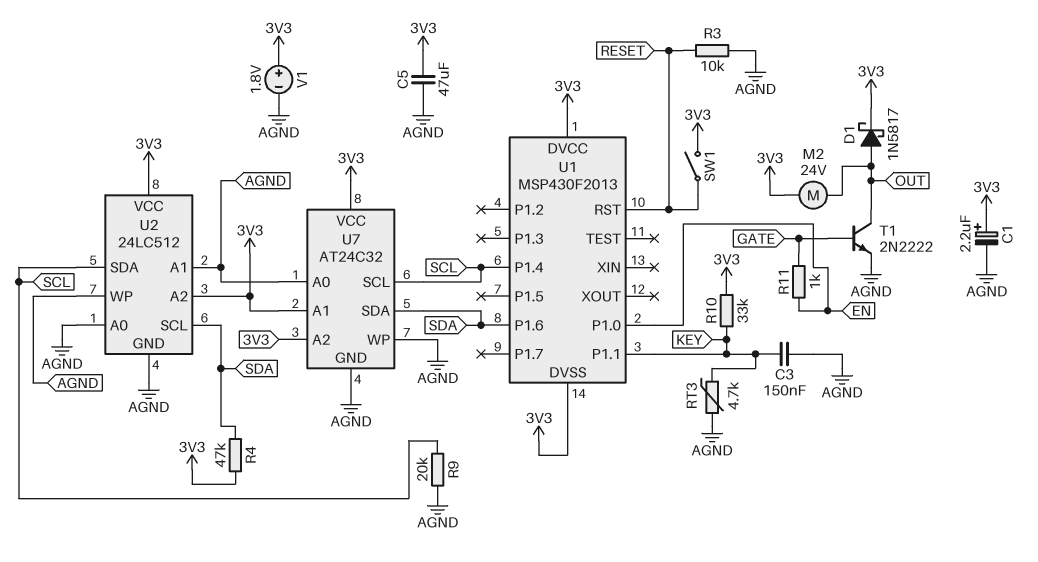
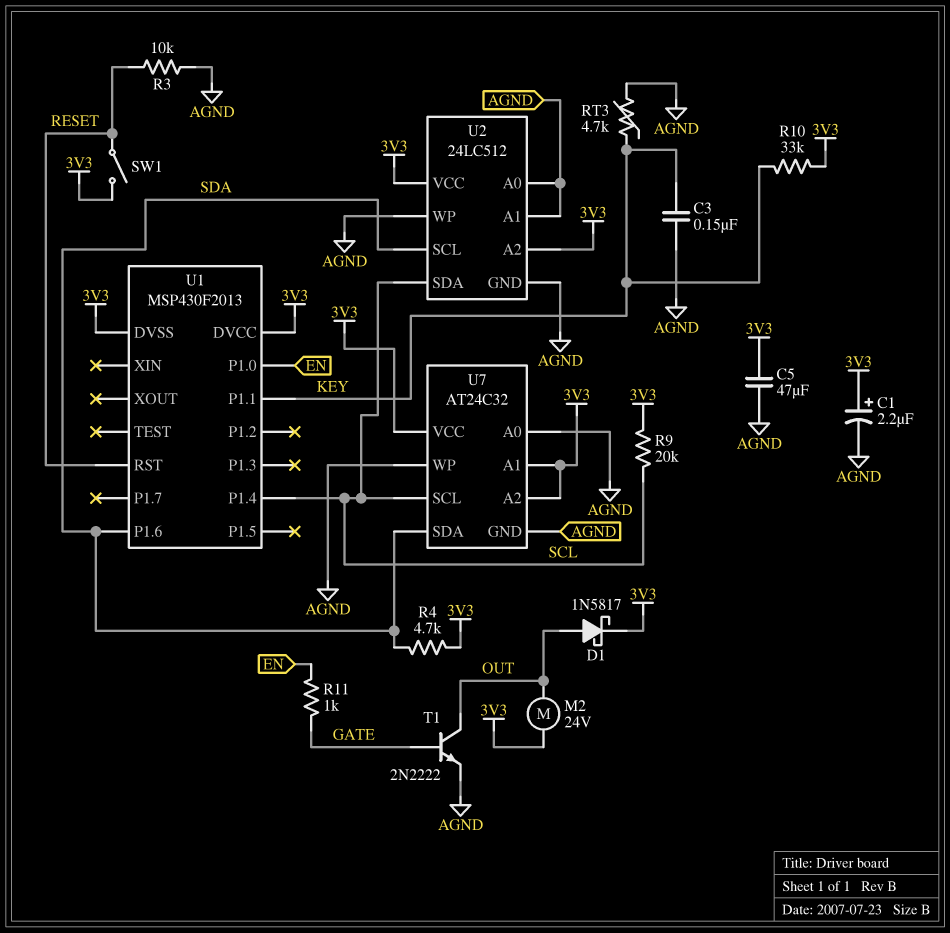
R4: 47k (3V3, SDA) -> 4.7k (3V3, SDA)
R9: 20k (AGND, SCL) -> 20k (3V3, SCL)
V1: 1.8V (plus 3V3, minus AGND) -> none

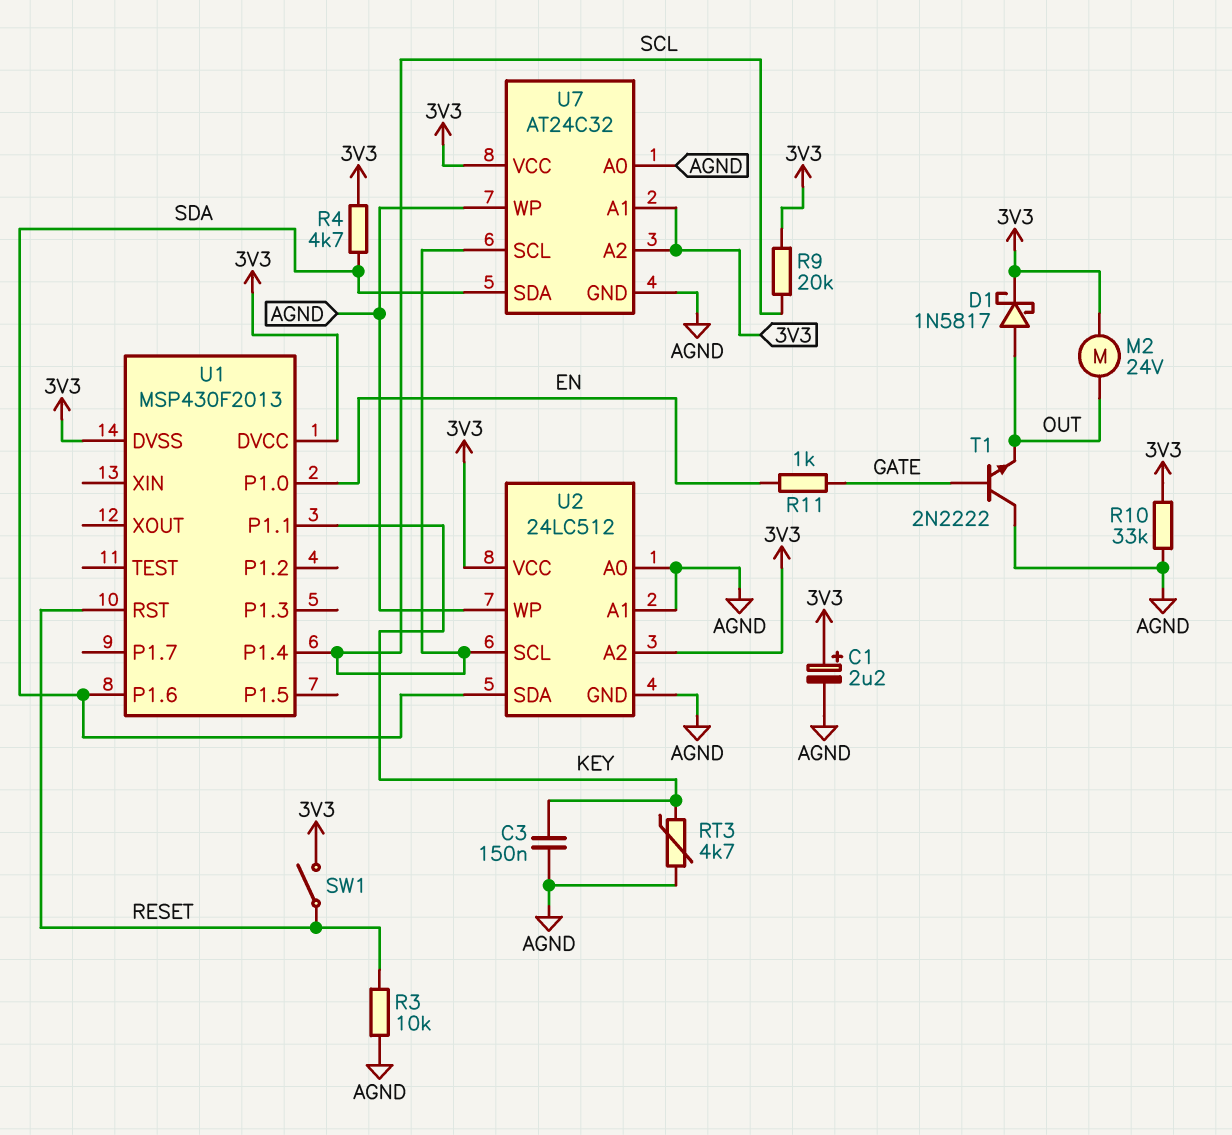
C5: 47uF (3V3, AGND) -> none
R10: 33k (3V3, KEY) -> 33k (3V3, AGND)
T1: NPN 2N2222 (B GATE, C OUT, E AGND) -> NPN 2N2222 (B GATE, C AGND, E OUT)
U2 pin SCL: SDA -> SCL
U2 pin SDA: SCL -> SDA

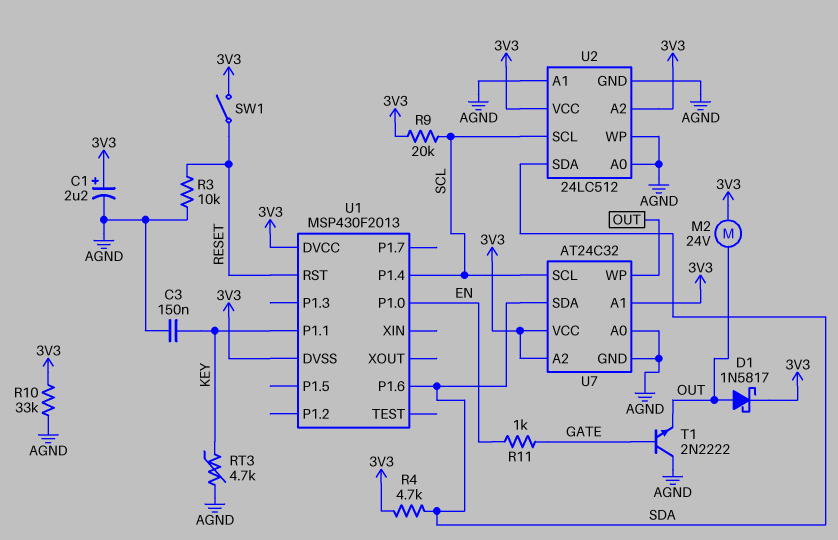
U7 pin WP: AGND -> OUT

